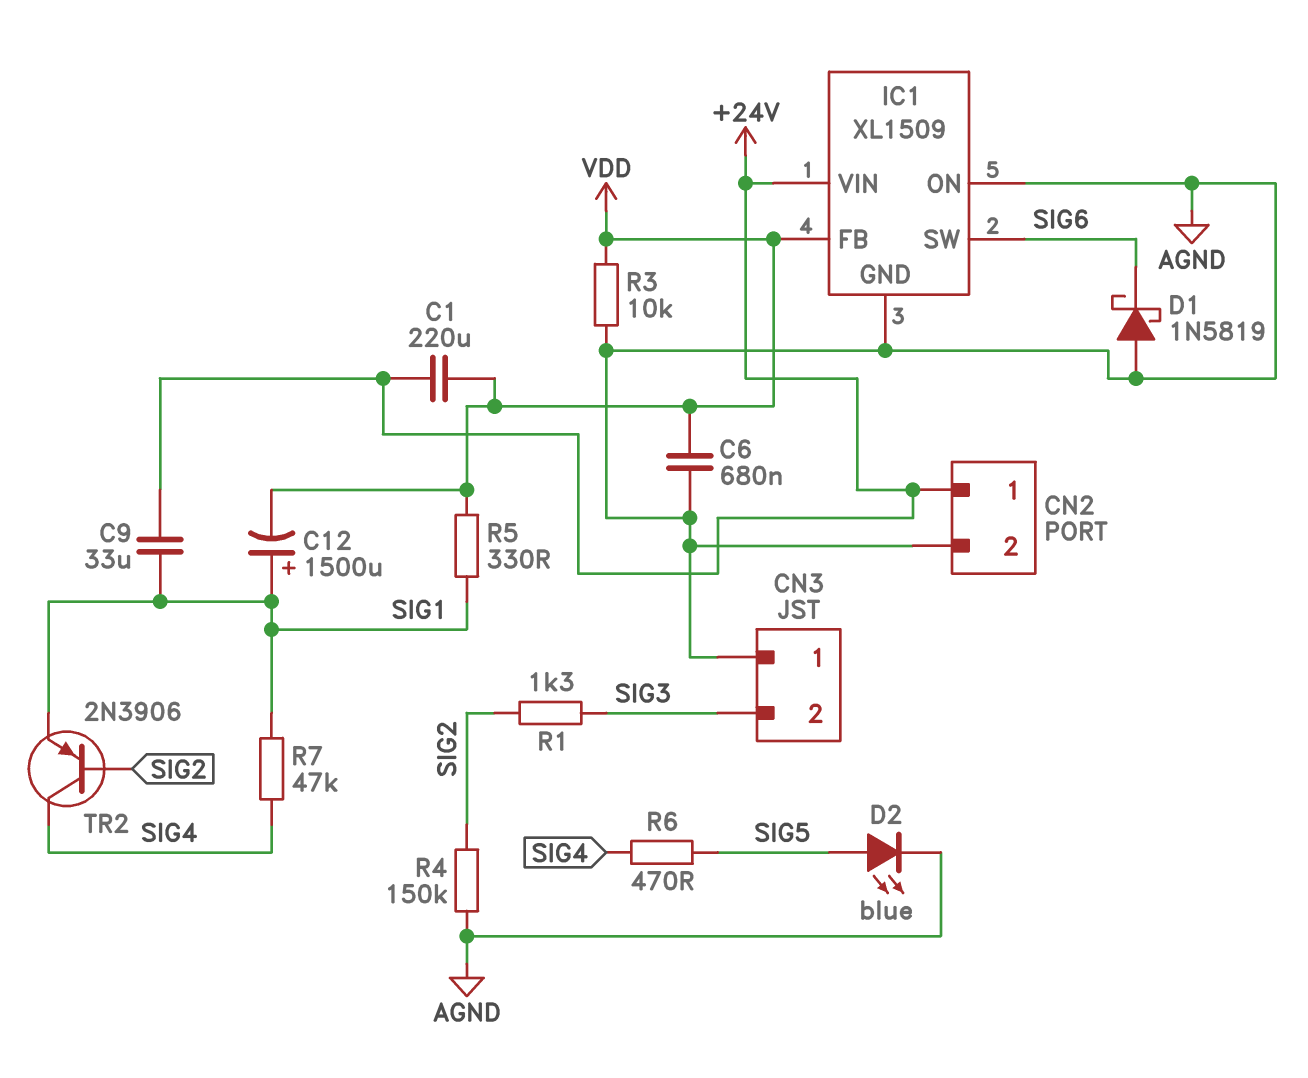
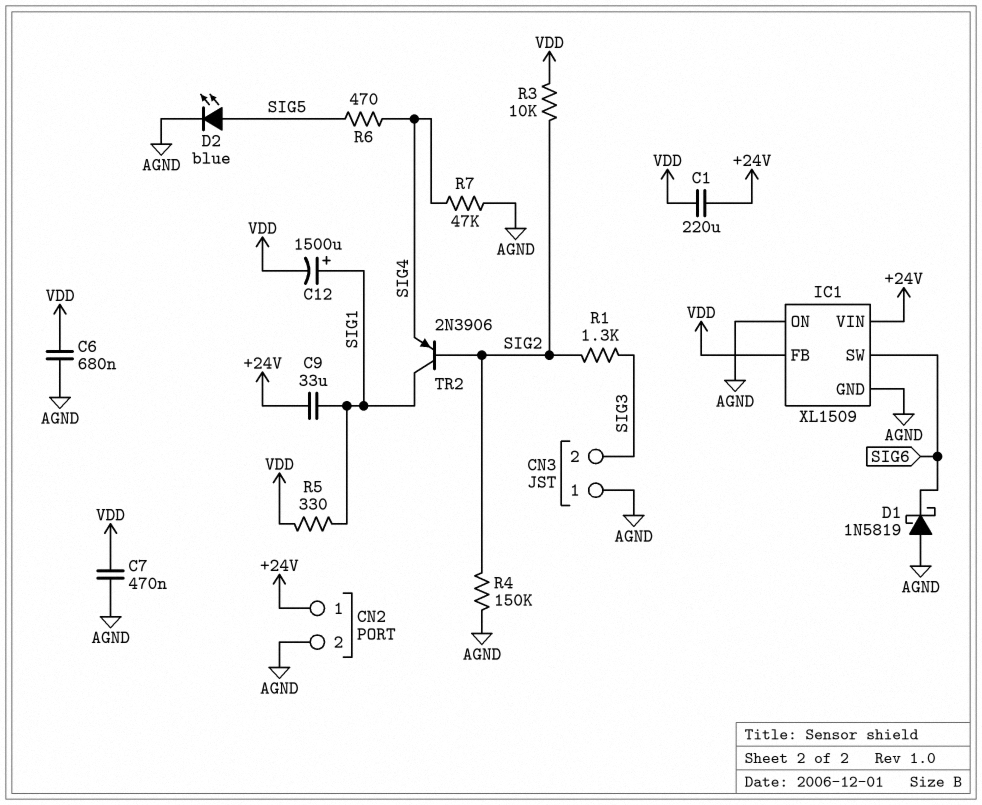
C7: none -> 470nF (AGND, VDD)
R3: 10k (AGND, VDD) -> 10k (SIG2, VDD)
R7: 47k (SIG1, SIG4) -> 47k (AGND, SIG4)
TR2: PNP 2N3906 (B SIG2, C SIG4, E SIG1) -> PNP 2N3906 (B SIG2, C SIG1, E SIG4)

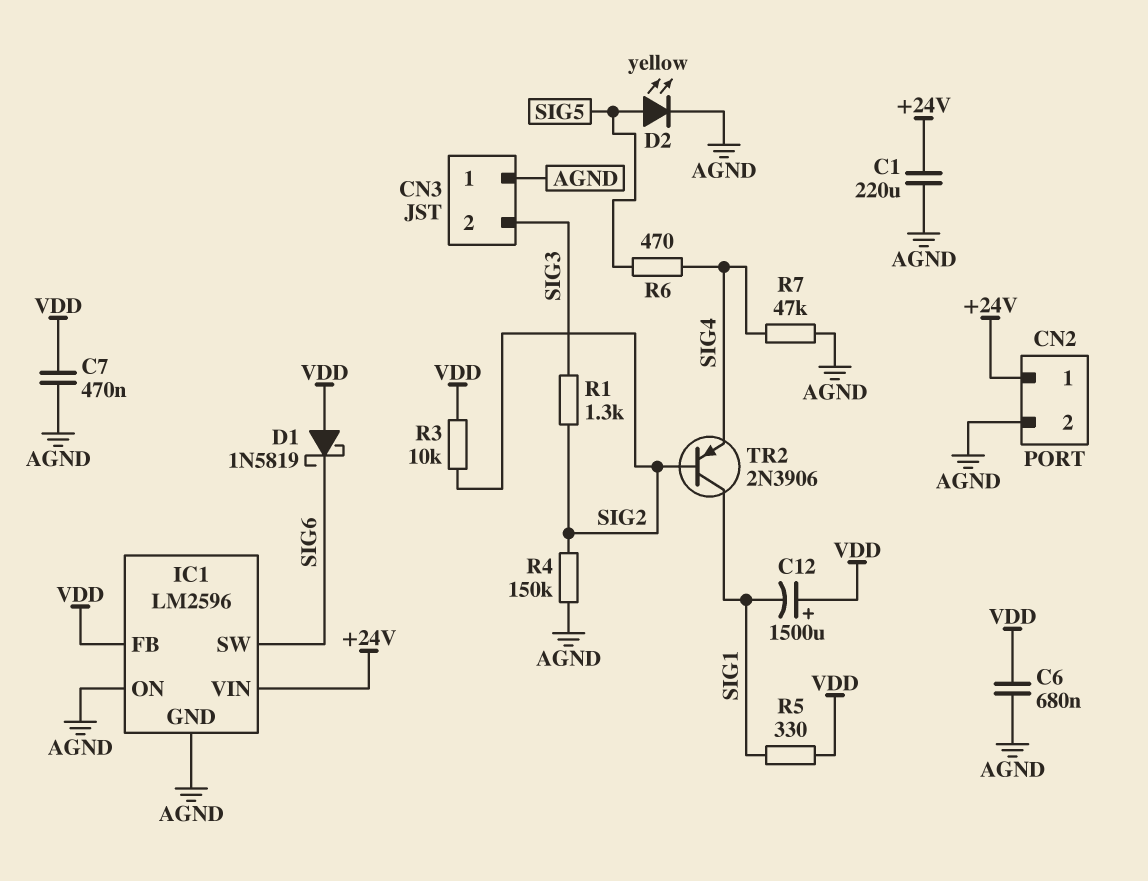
C1: 220uF (+24V, VDD) -> 220uF (+24V, AGND)
C9: 33uF (+24V, SIG1) -> none
C12: 1500uF (plus SIG1, minus VDD) -> 1500uF (plus VDD, minus SIG1)
D1: schottky 1N5819 (A AGND, K SIG6) -> schottky 1N5819 (A VDD, K SIG6)
D2: LED blue (A SIG5, K AGND) -> LED yellow (A SIG5, K AGND)
IC1: XL1509 -> LM2596

